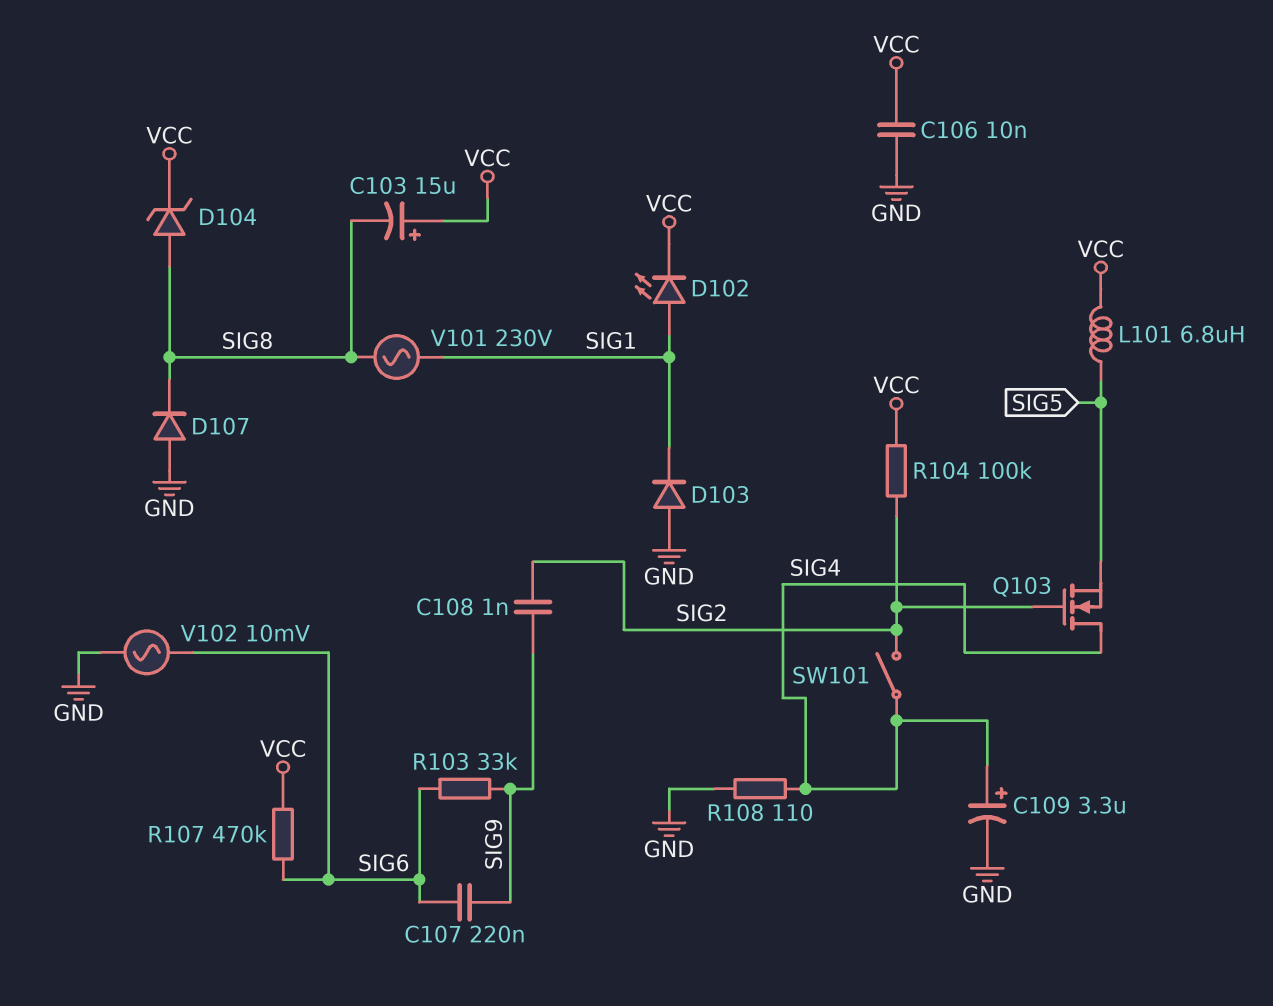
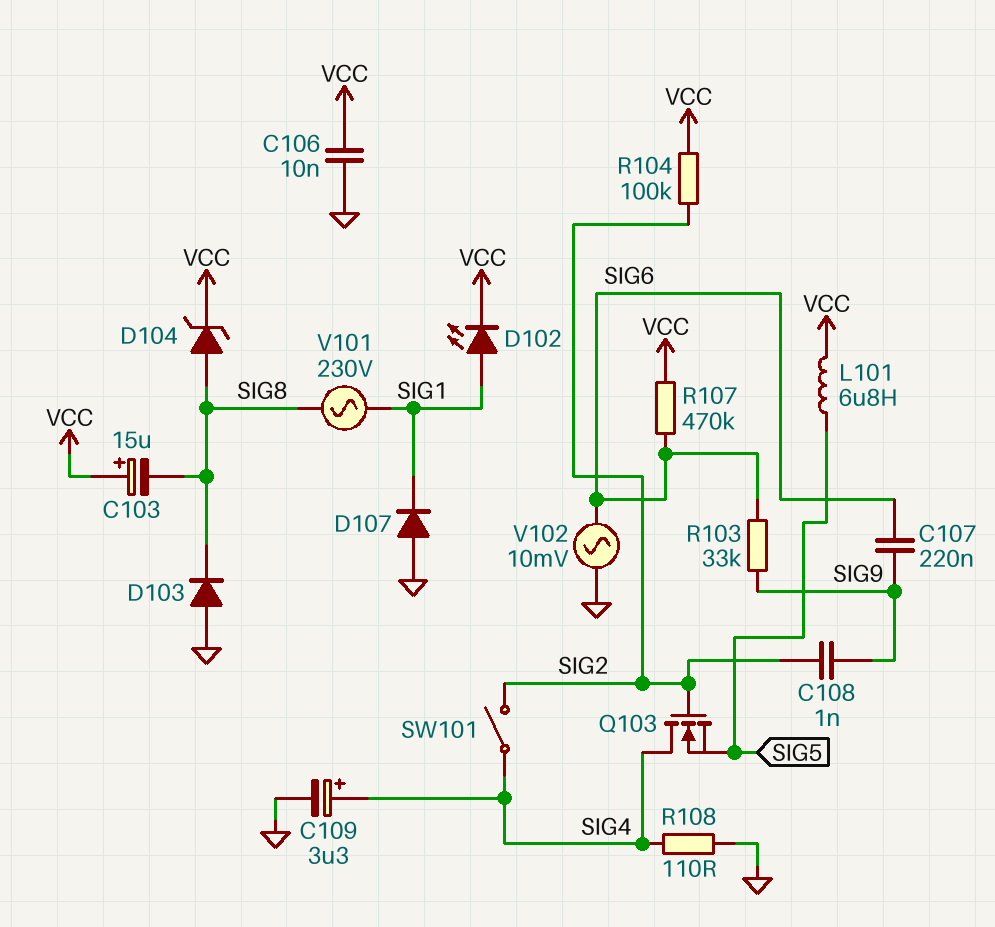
D103: diode (A GND, K SIG1) -> diode (A GND, K SIG8)
D107: diode (A GND, K SIG8) -> diode (A GND, K SIG1)

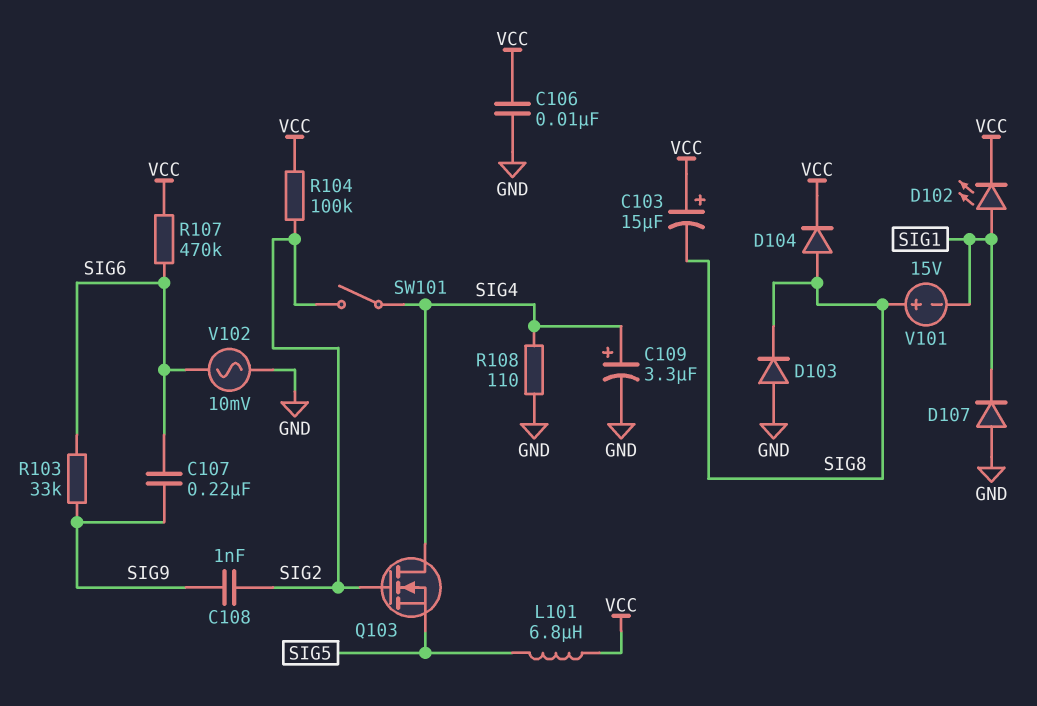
D104: zener (A SIG8, K VCC) -> diode (A SIG8, K VCC)
V101: AC 230V (SIG1, SIG8) -> 15V (plus SIG8, minus SIG1)

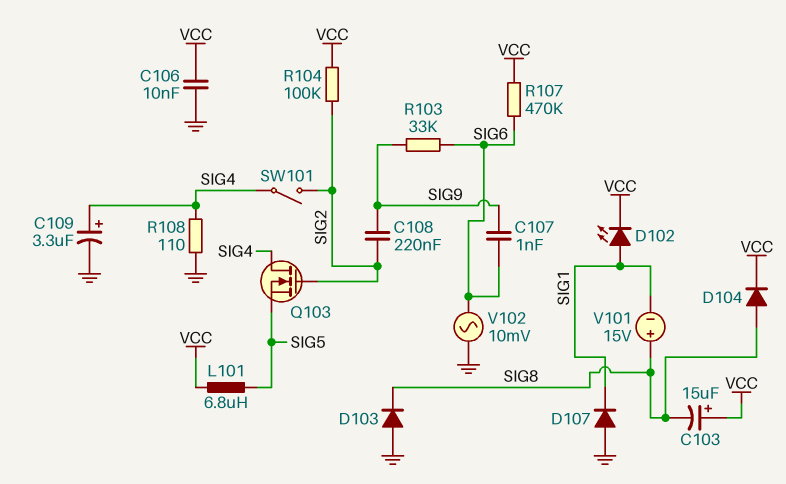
C107: 220nF (SIG6, SIG9) -> 1nF (SIG6, SIG9)
C108: 1nF (SIG2, SIG9) -> 220nF (SIG2, SIG9)

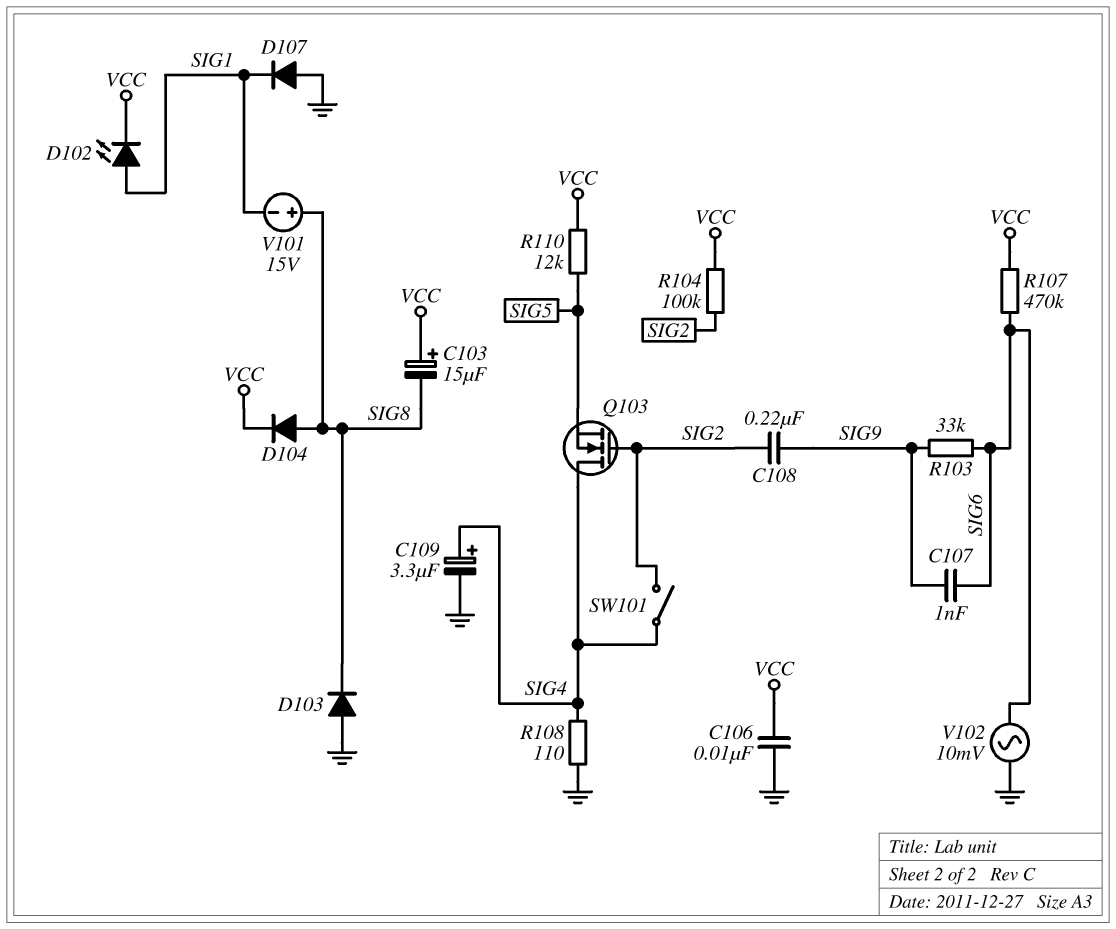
L101: 6.8uH (SIG5, VCC) -> none
R110: none -> 12k (SIG5, VCC)

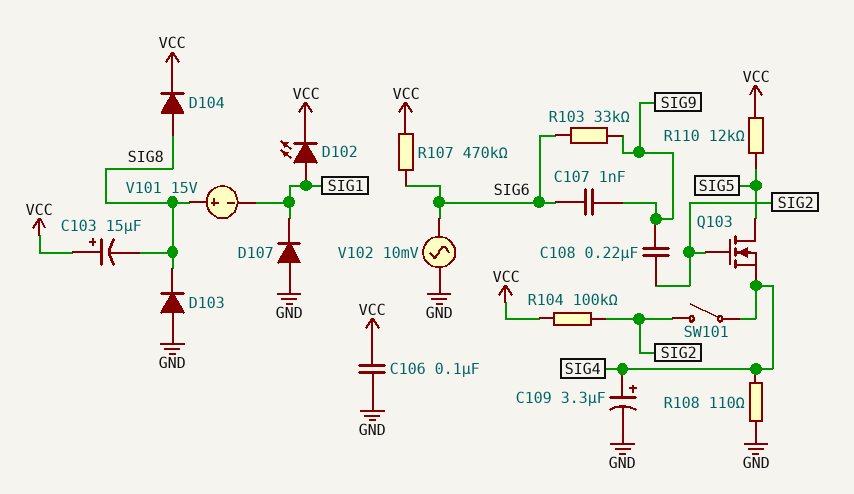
C106: 10nF (GND, VCC) -> 100nF (GND, VCC)
Q103: NMOS (G SIG2, D SIG4, S SIG5) -> NMOS (G SIG2, D SIG5, S SIG4)

